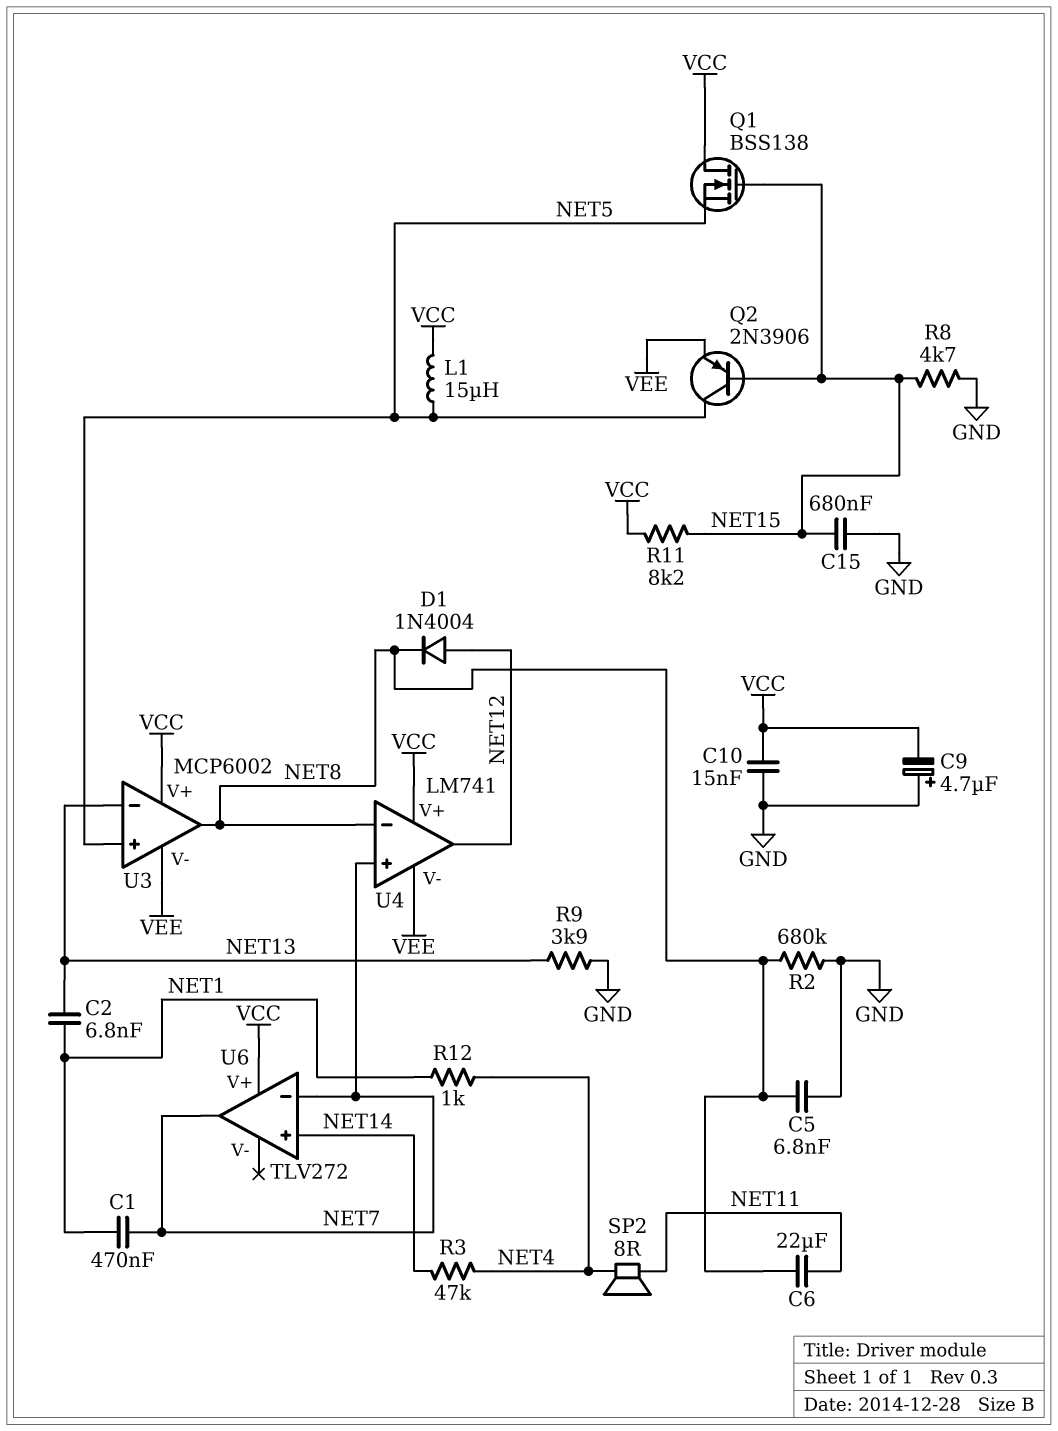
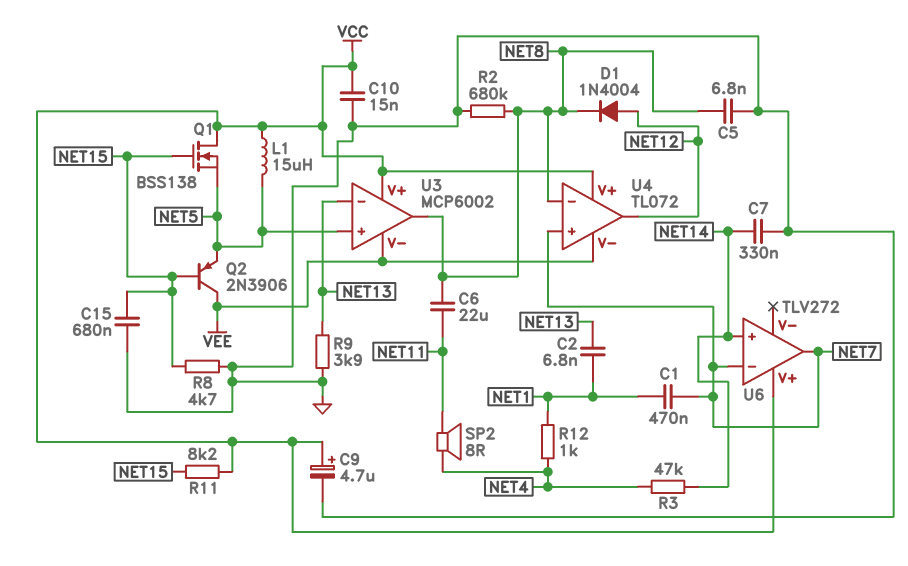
C7: none -> 330nF (GND, NET14)
C9: 4.7uF (plus GND, minus VCC) -> 4.7uF (plus VCC, minus GND)
Q2: PNP 2N3906 (B NET15, C NET5, E VEE) -> PNP 2N3906 (B NET15, C VEE, E NET5)
U4: LM741 -> TL072

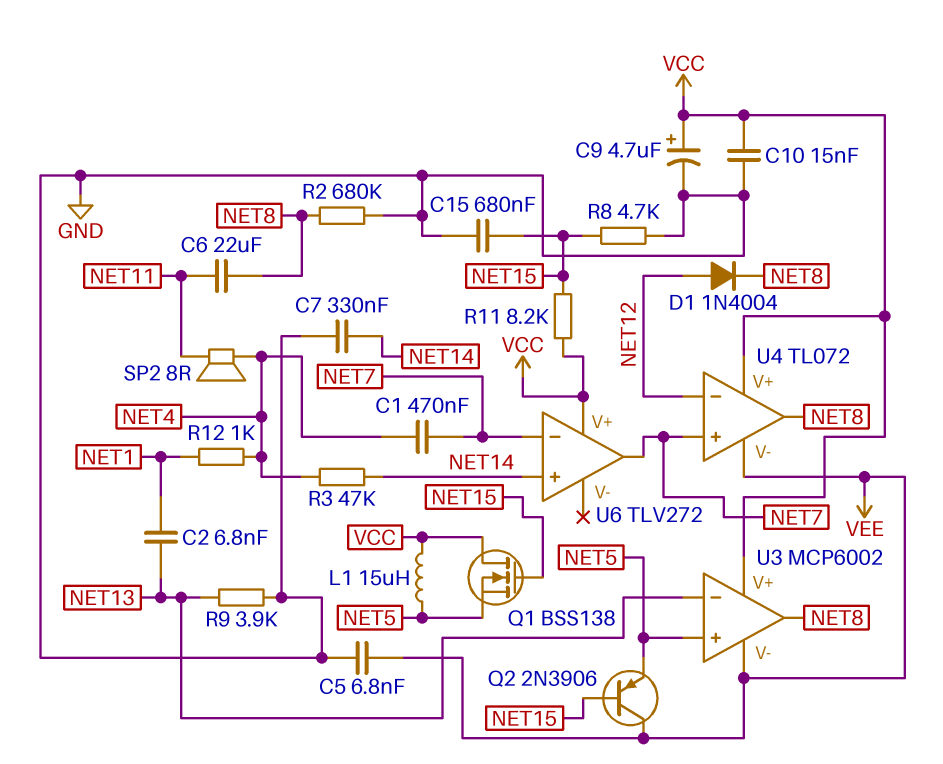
C1: 470nF (NET1, NET7) -> 470nF (NET4, NET7)
C5: 6.8nF (GND, NET8) -> 6.8nF (GND, VEE)
U4 pin in-: NET8 -> NET12
U4 pin out: NET12 -> NET8

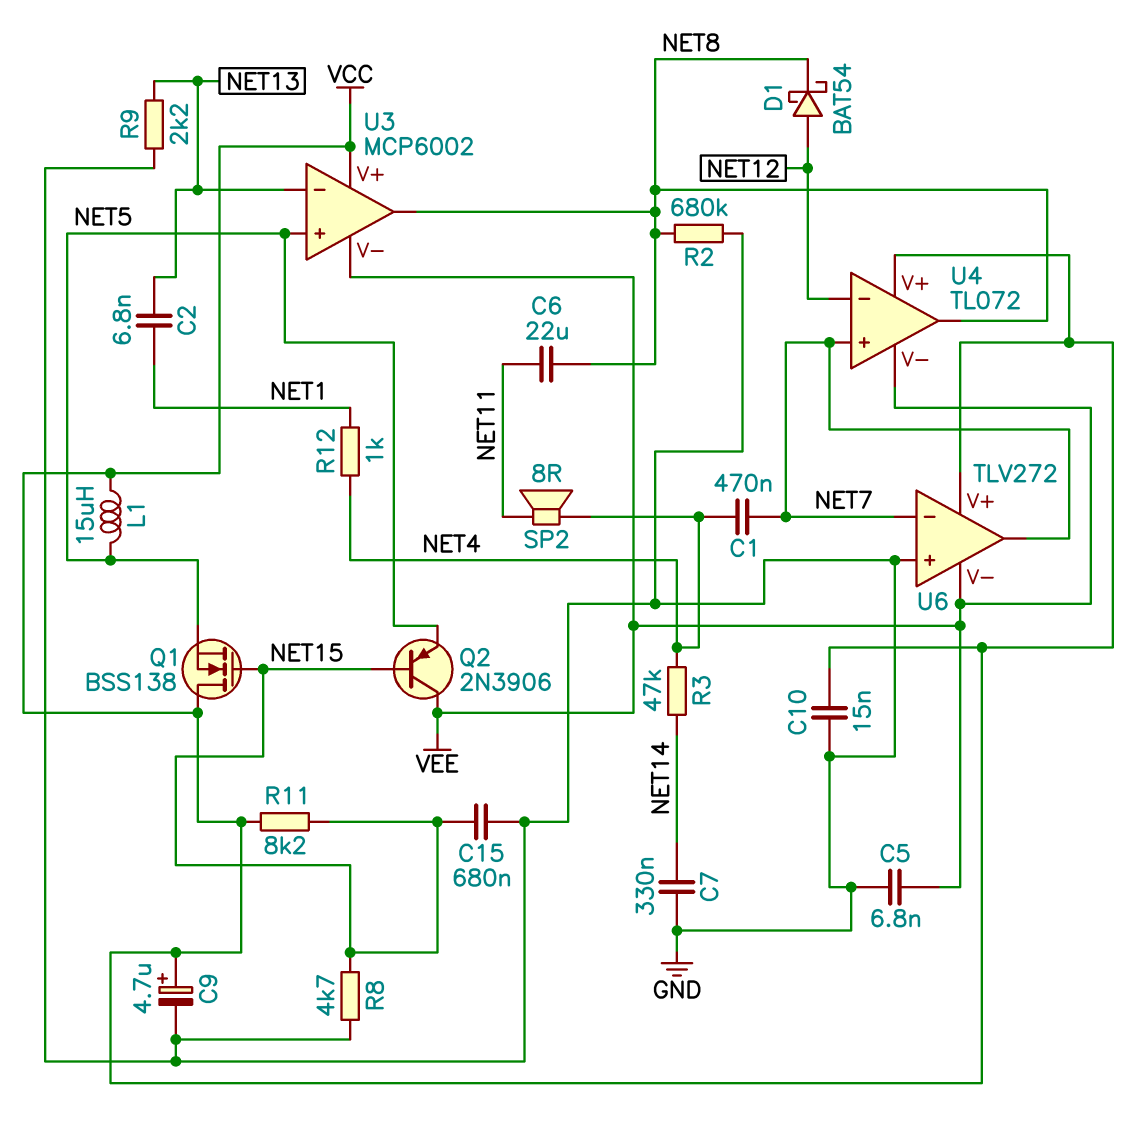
D1: diode 1N4004 (A NET12, K NET8) -> schottky BAT54 (A NET12, K NET8)
R9: 3.9k (GND, NET13) -> 2.2k (GND, NET13)
U6 pin V-: none -> VEE
U6 pin in+: NET14 -> GND

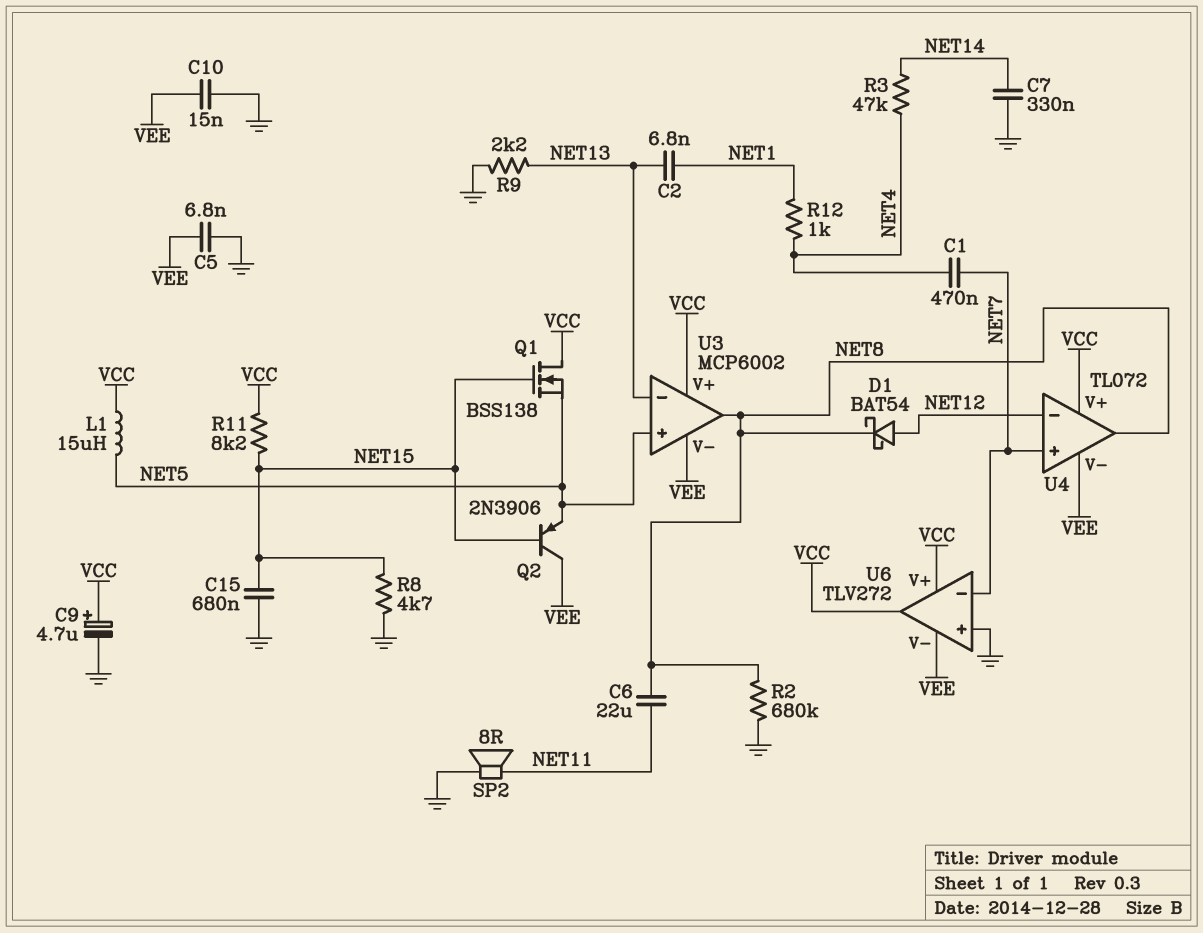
C10: 15nF (GND, VCC) -> 15nF (GND, VEE)
SP2: speaker 8R (NET4, NET11) -> speaker 8R (GND, NET11)
U6 pin out: NET7 -> VCC

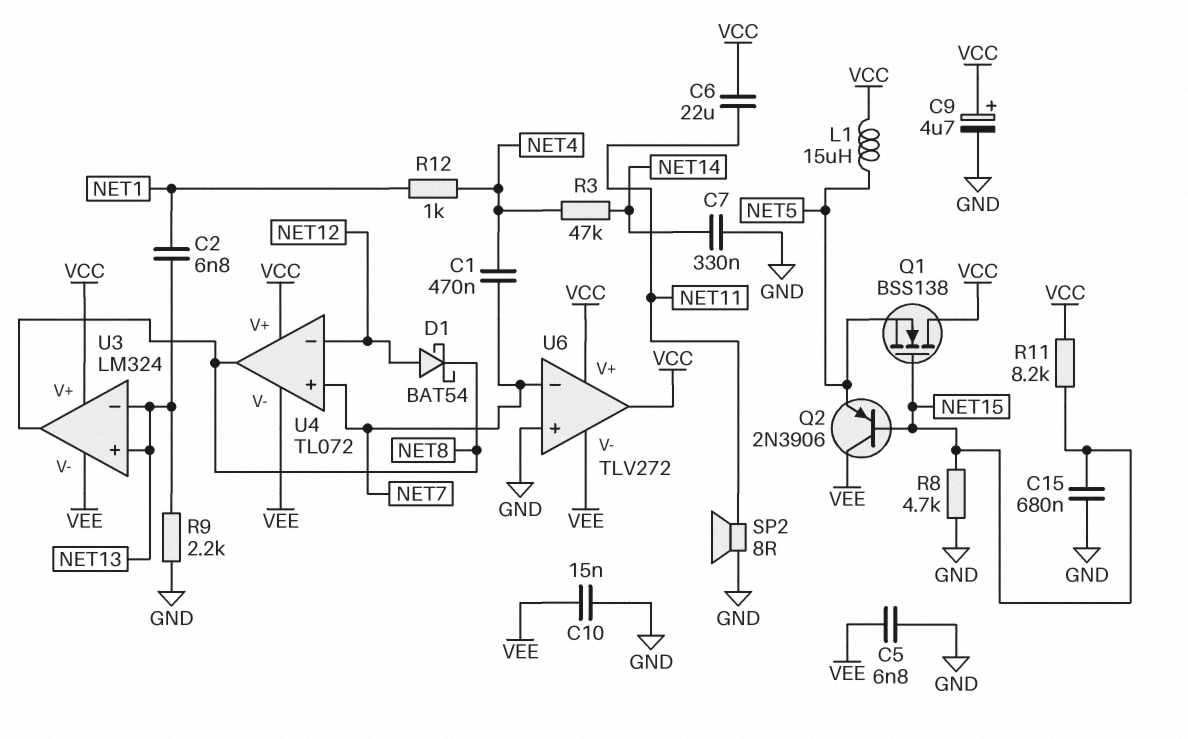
C6: 22uF (NET8, NET11) -> 22uF (NET11, VCC)
R2: 680k (GND, NET8) -> none
U3: MCP6002 -> LM324
U3 pin in+: NET5 -> NET13

